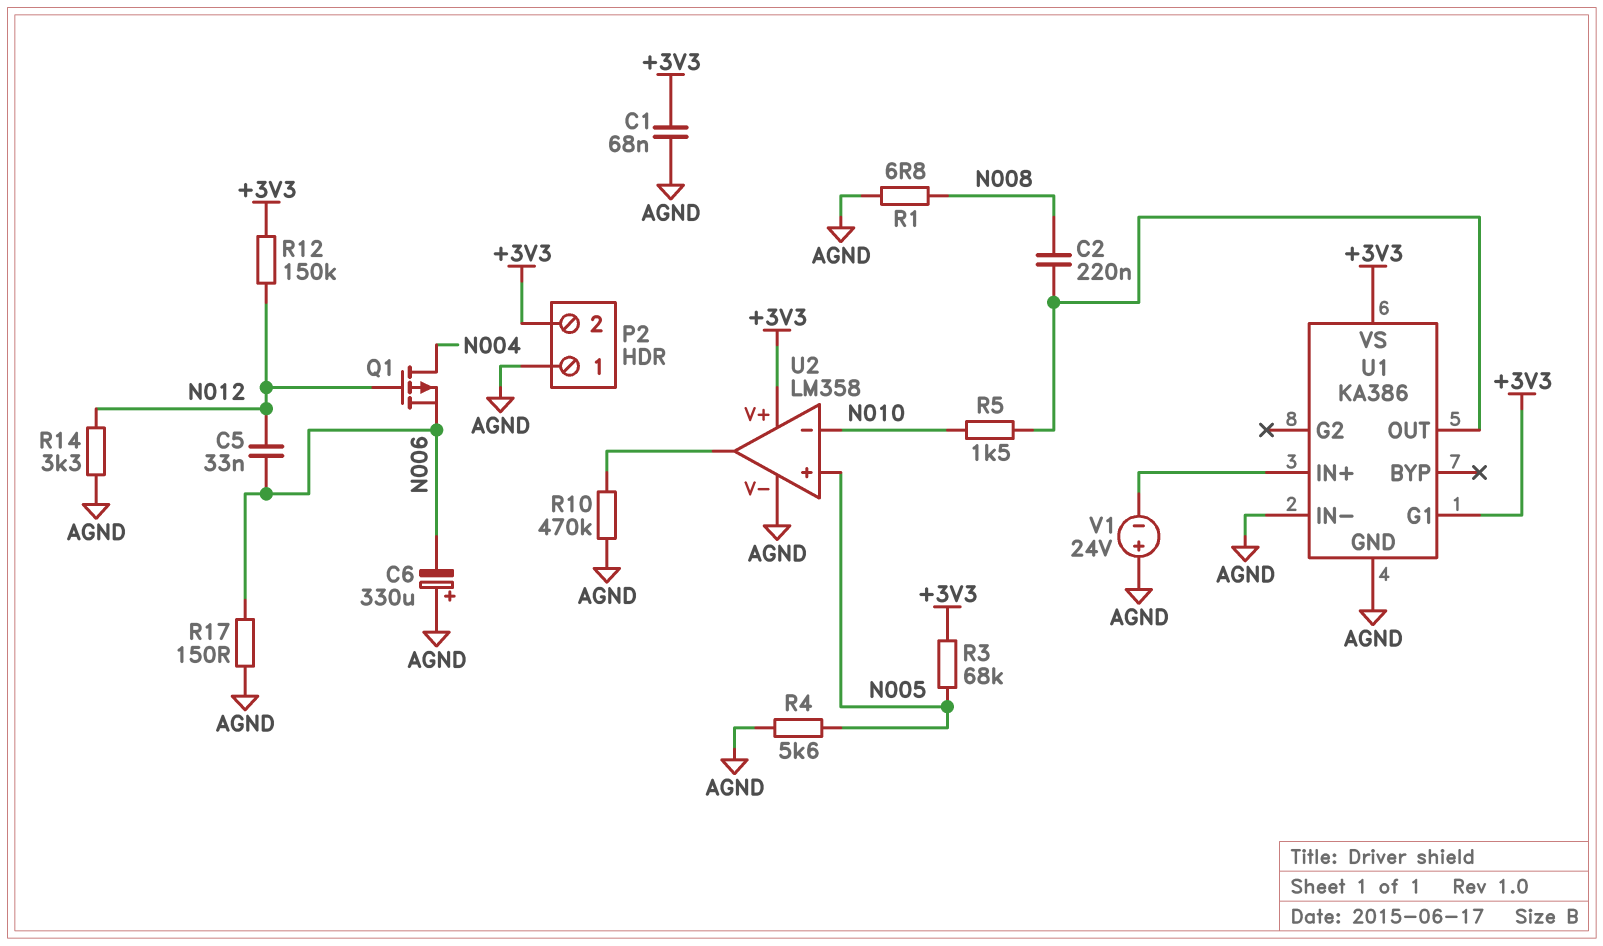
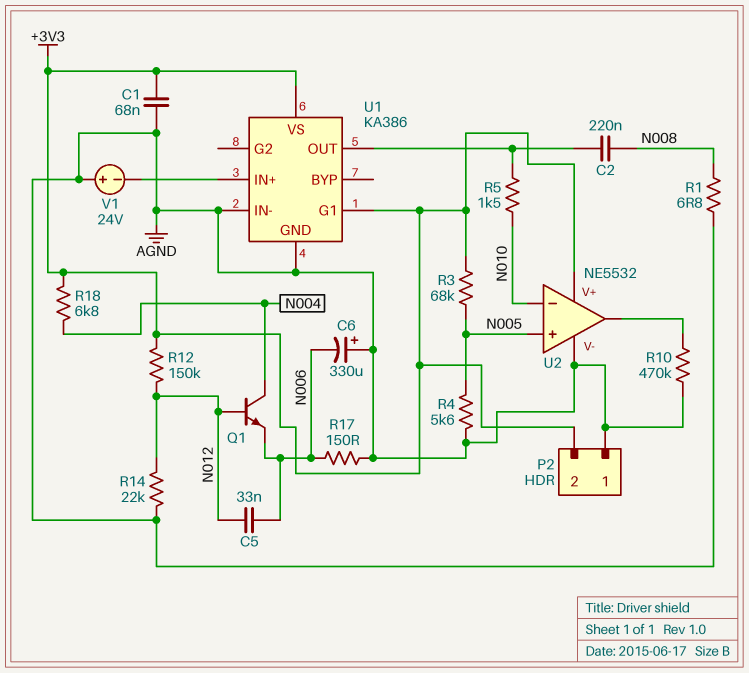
Q1: PMOS (G N012, D N004, S N006) -> NPN (B N012, C N004, E N006)
R14: 3.3k (AGND, N012) -> 22k (AGND, N012)
R18: none -> 6.8k (+3V3, N004)
U2: LM358 -> NE5532

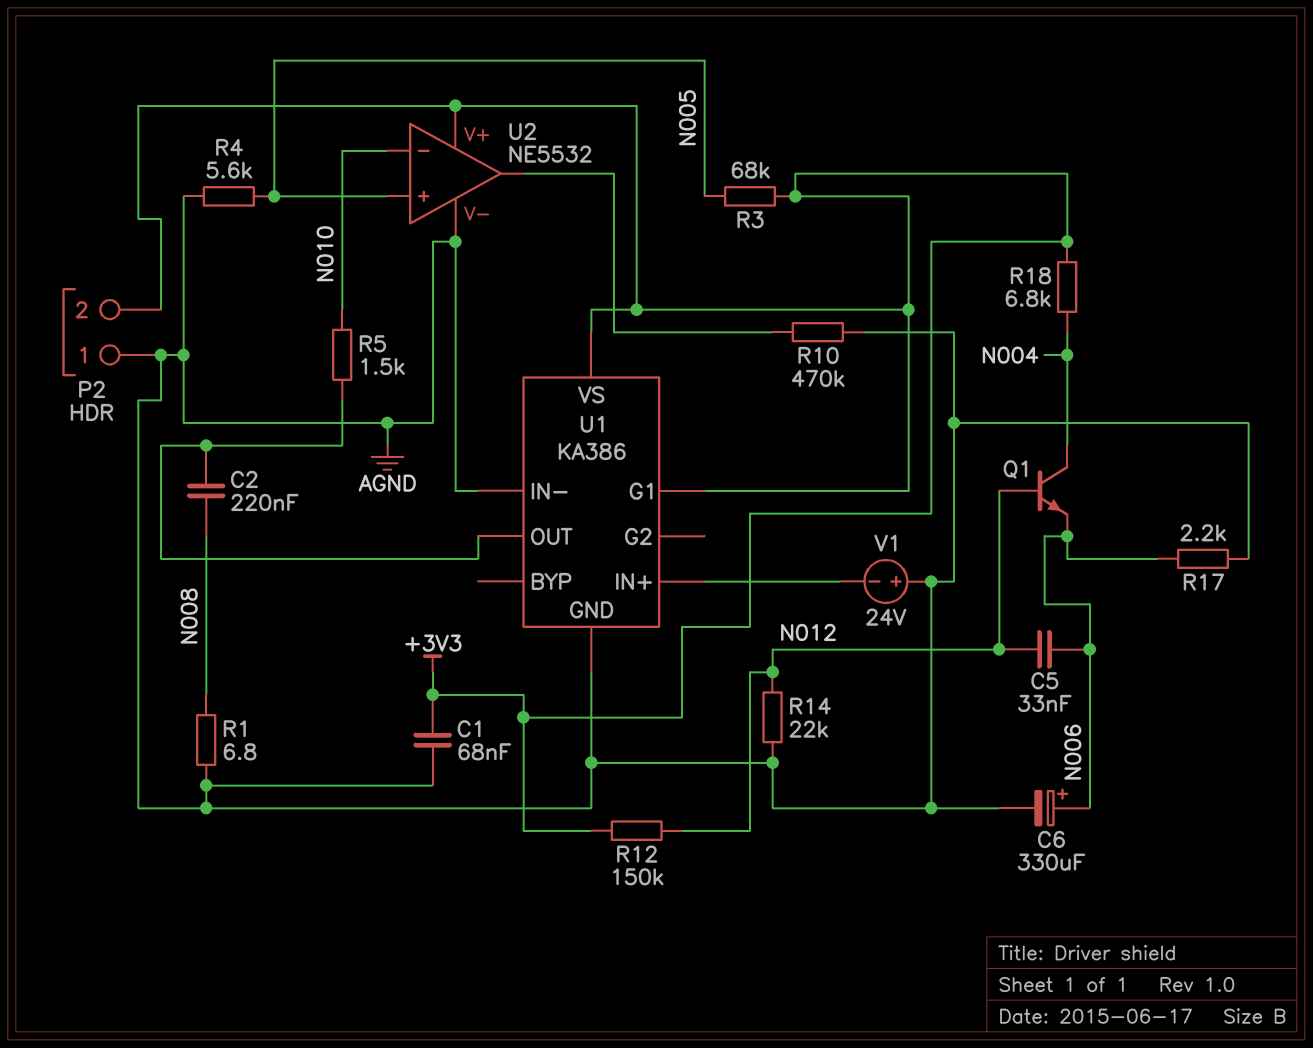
C6: 330uF (plus AGND, minus N006) -> 330uF (plus N006, minus AGND)
R17: 150 (AGND, N006) -> 2.2k (AGND, N006)

